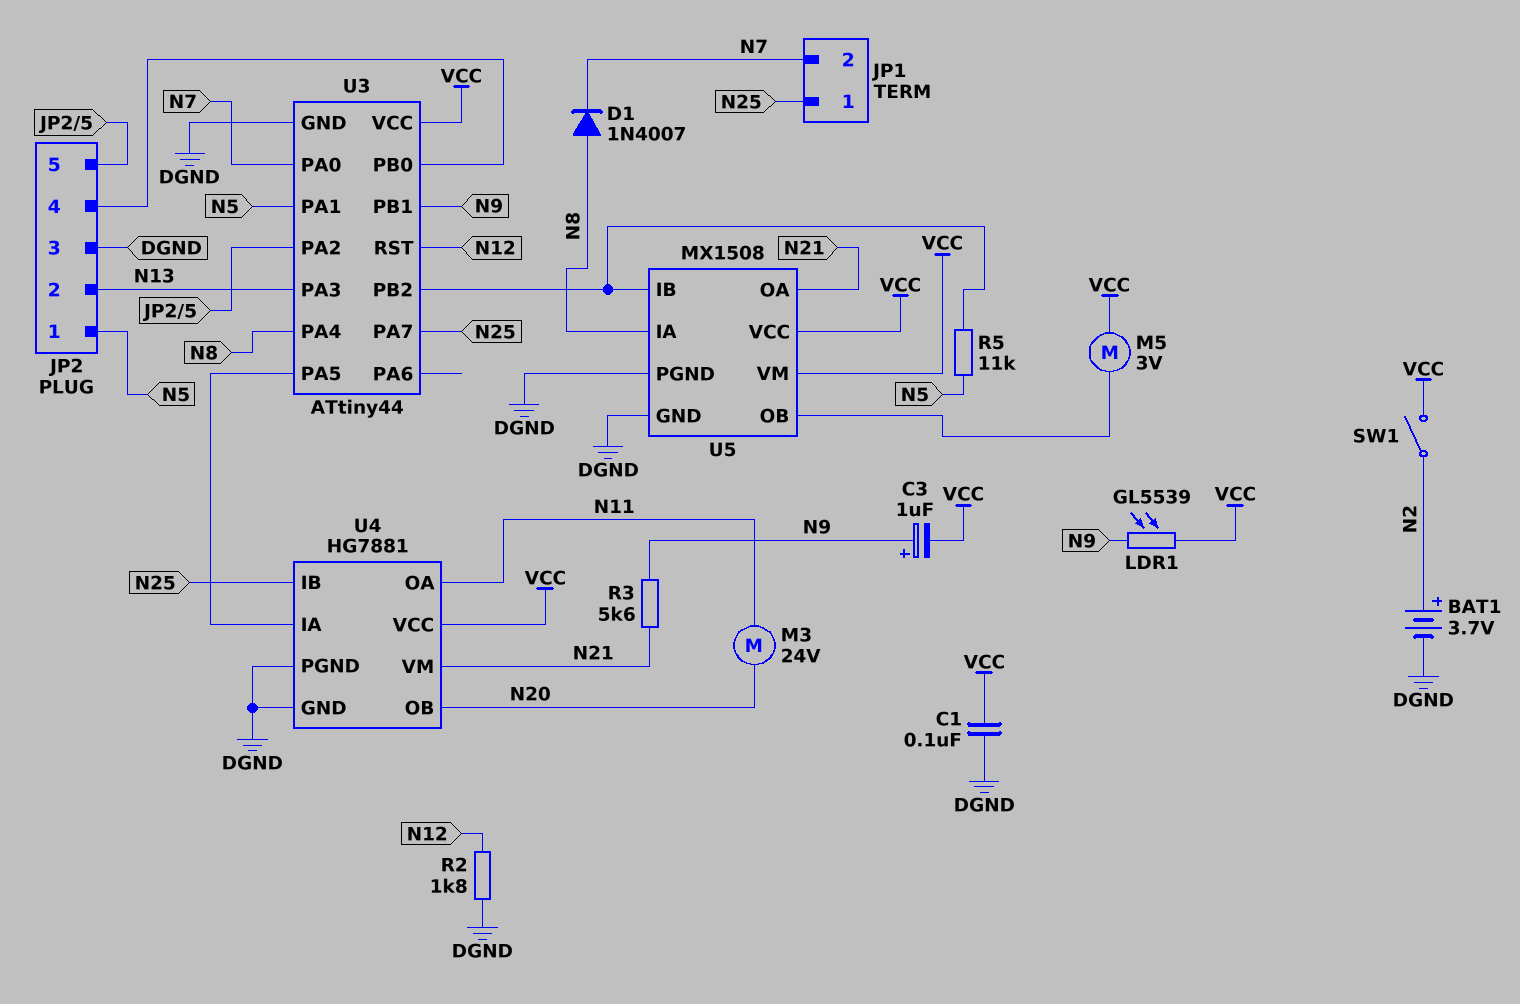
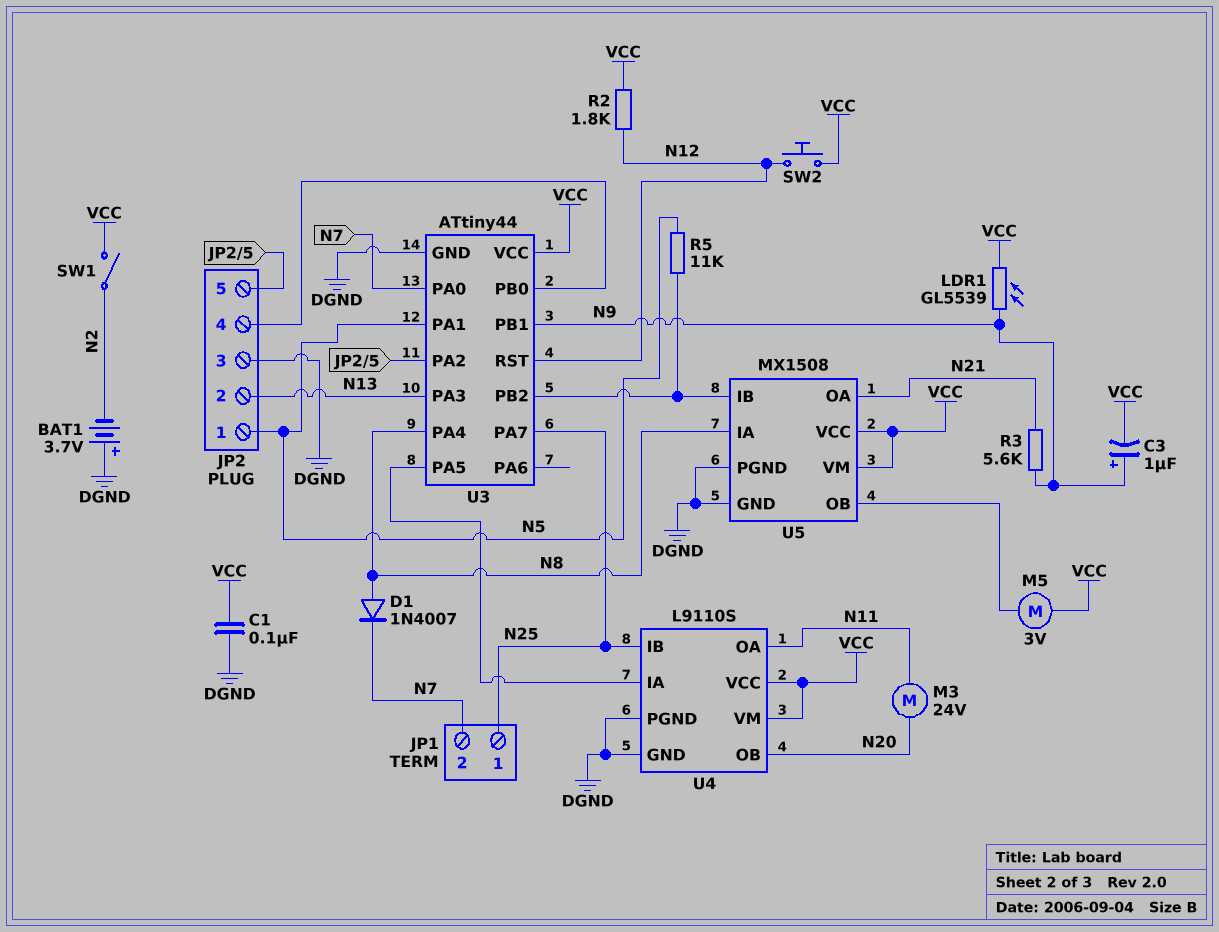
BAT1: 3.7V (plus N2, minus DGND) -> 3.7V (plus DGND, minus N2)
R2: 1.8k (DGND, N12) -> 1.8k (N12, VCC)
SW2: none -> button (N12, VCC)
U4: HG7881 -> L9110S
U4 pin VM: N21 -> VCC

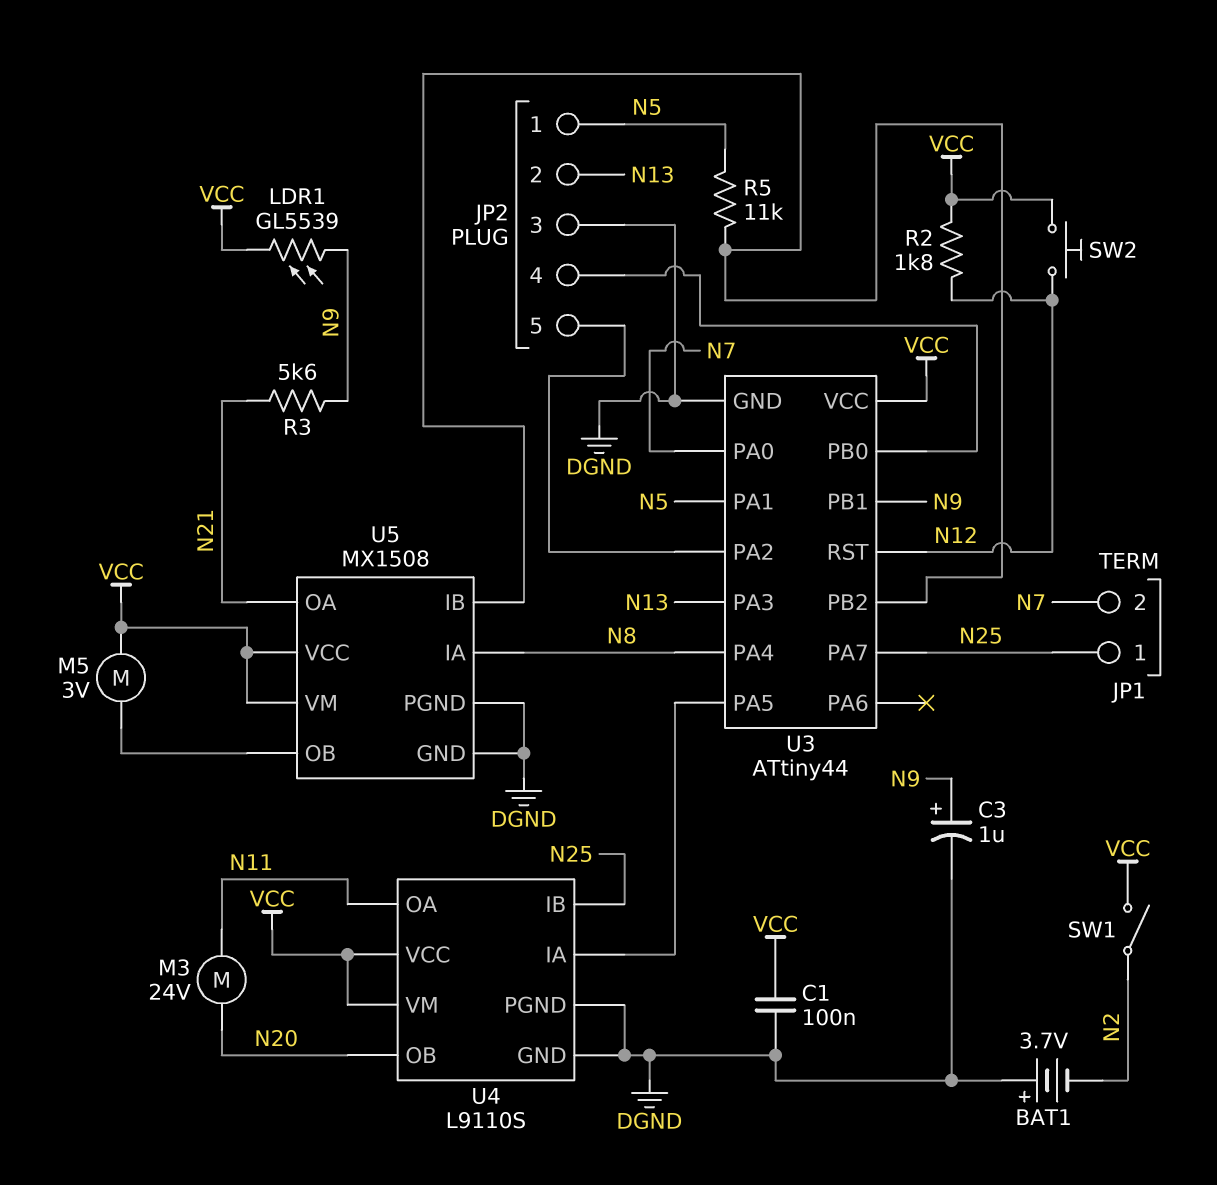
C3: 1uF (plus N9, minus VCC) -> 1uF (plus N9, minus DGND)
D1: diode 1N4007 (A N8, K N7) -> none

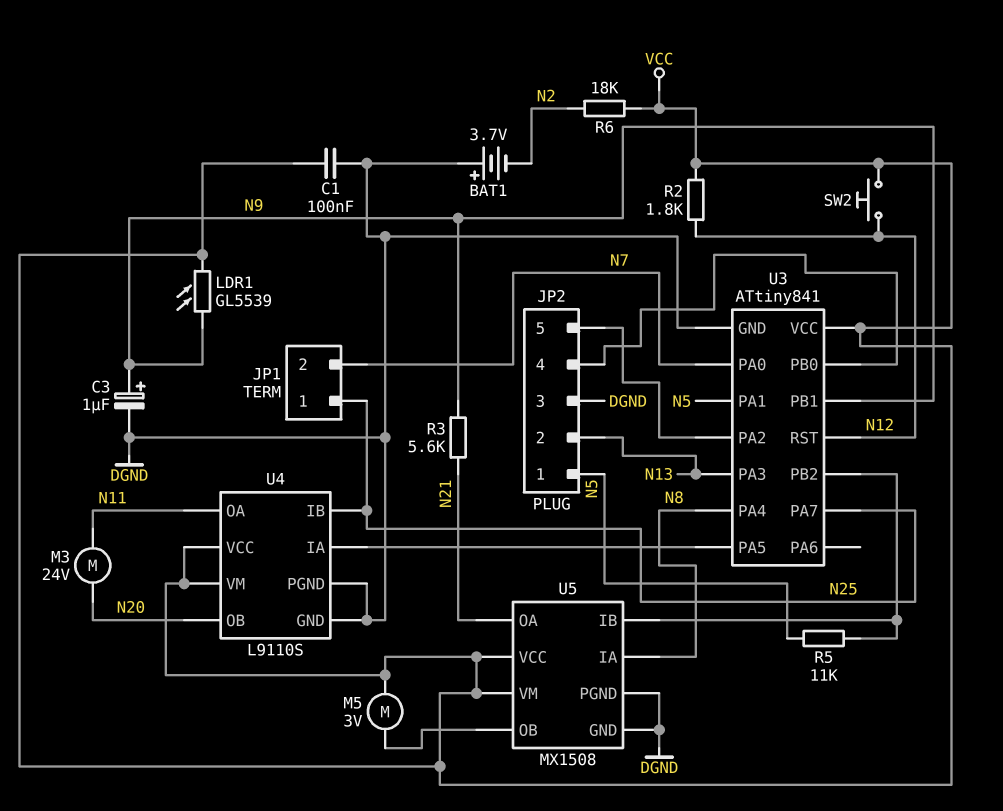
R6: none -> 18k (N2, VCC)
SW1: switch (N2, VCC) -> none
U3: ATtiny44 -> ATtiny841

